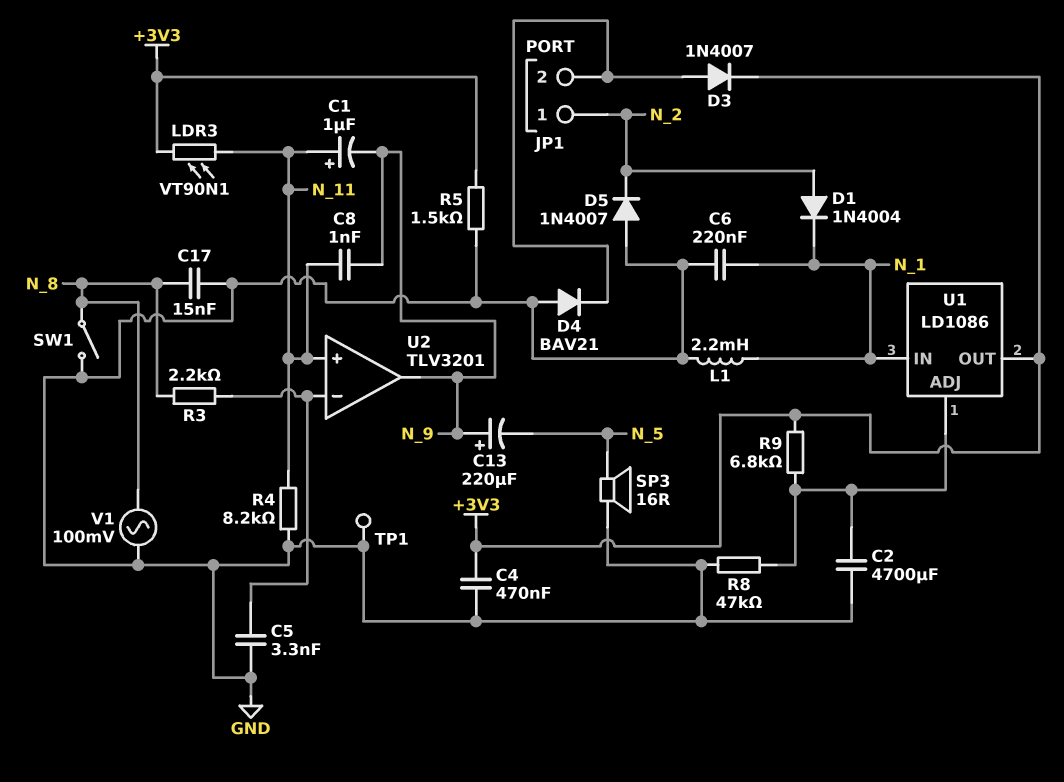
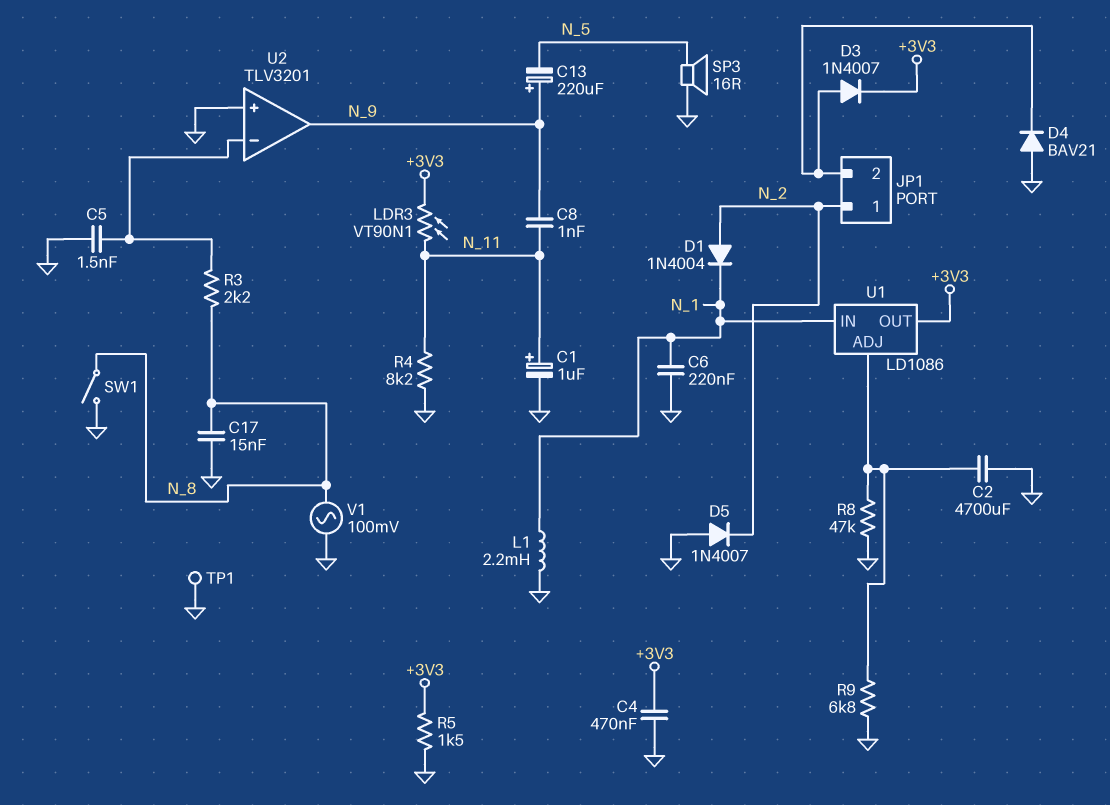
C1: 1uF (plus N_11, minus N_9) -> 1uF (plus N_11, minus GND)
C5: 3.3nF (GND, U2/in-) -> 1.5nF (GND, U2/in-)
R9: 6.8k (+3V3, U1/ADJ) -> 6.8k (GND, U1/ADJ)
U2 pin in+: N_11 -> GND

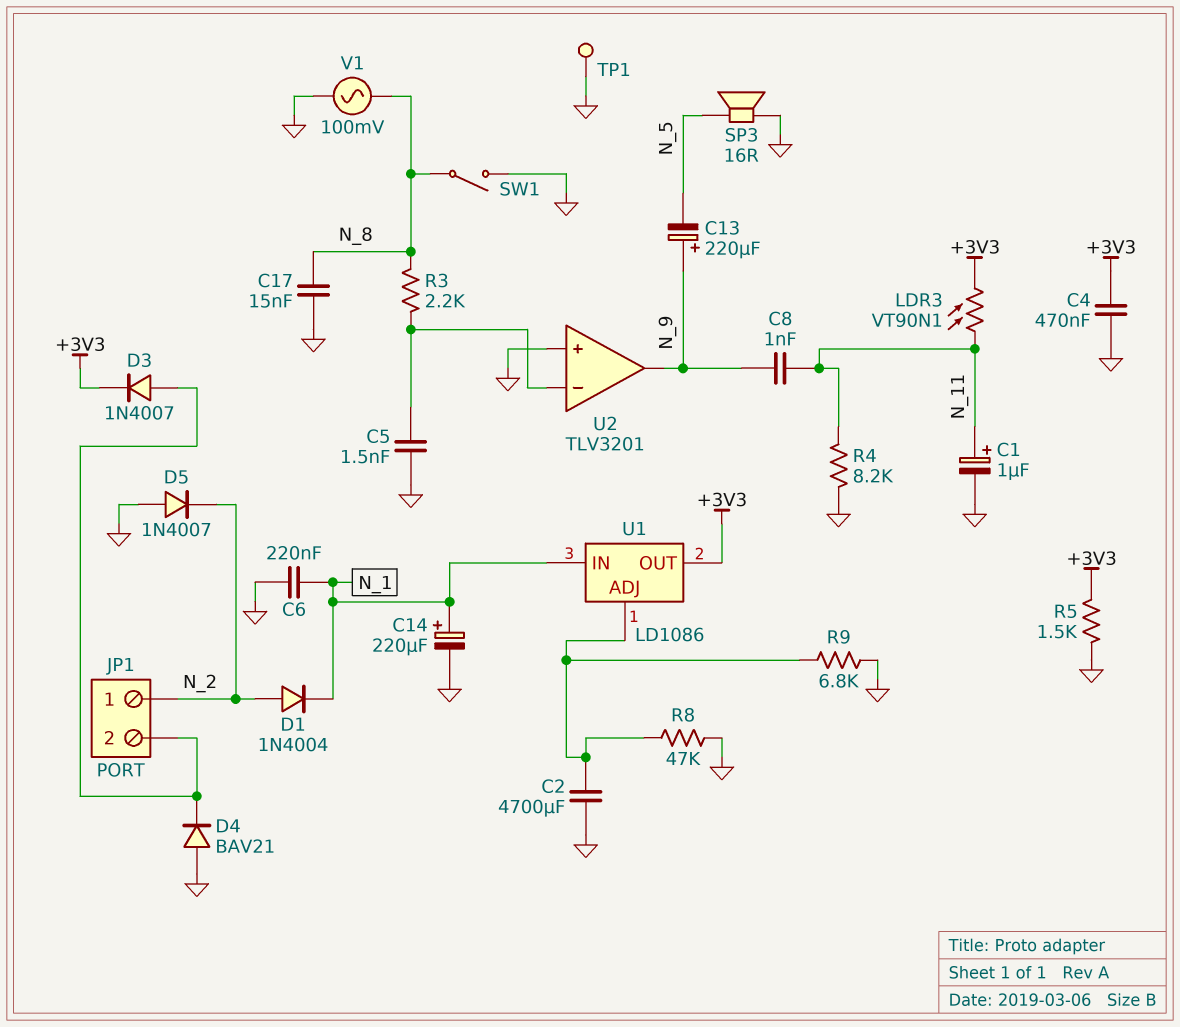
C14: none -> 220uF (plus N_1, minus GND)
L1: 2.2mH (GND, N_1) -> none

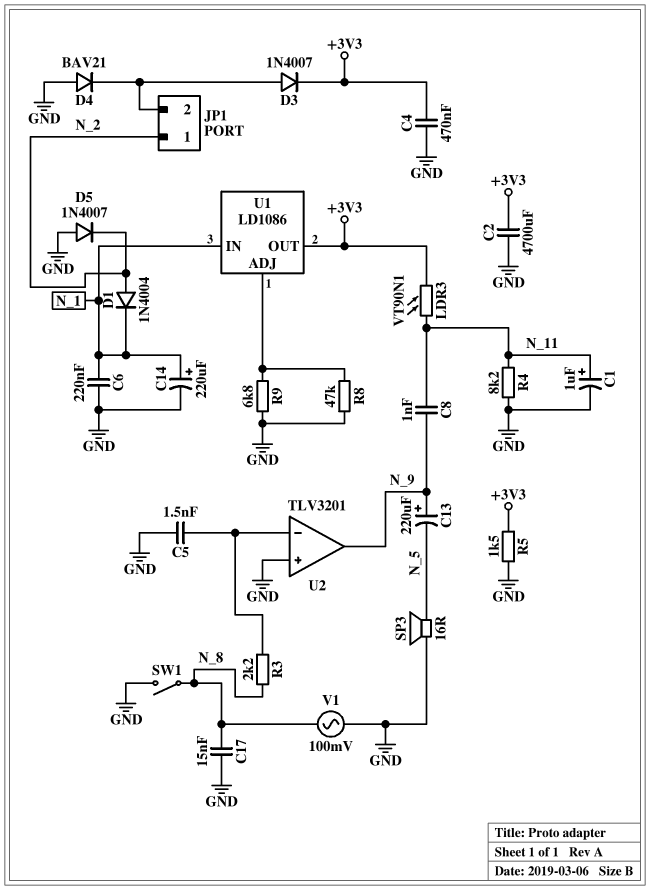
C2: 4700uF (GND, U1/ADJ) -> 4700uF (+3V3, GND)
TP1: test point (GND) -> none

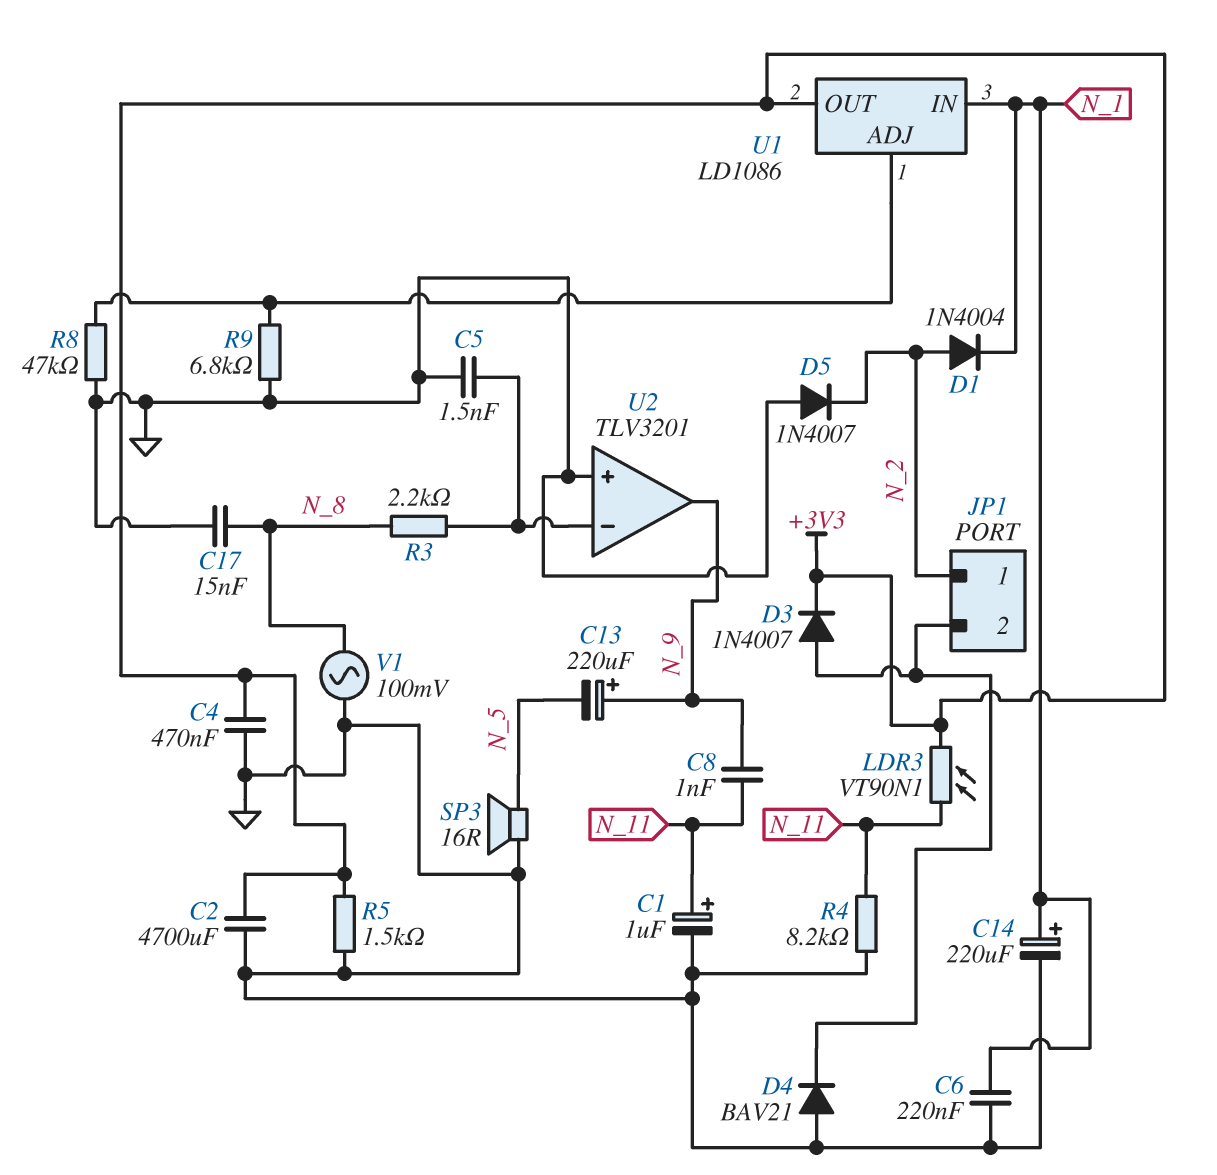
SW1: switch (GND, N_8) -> none

